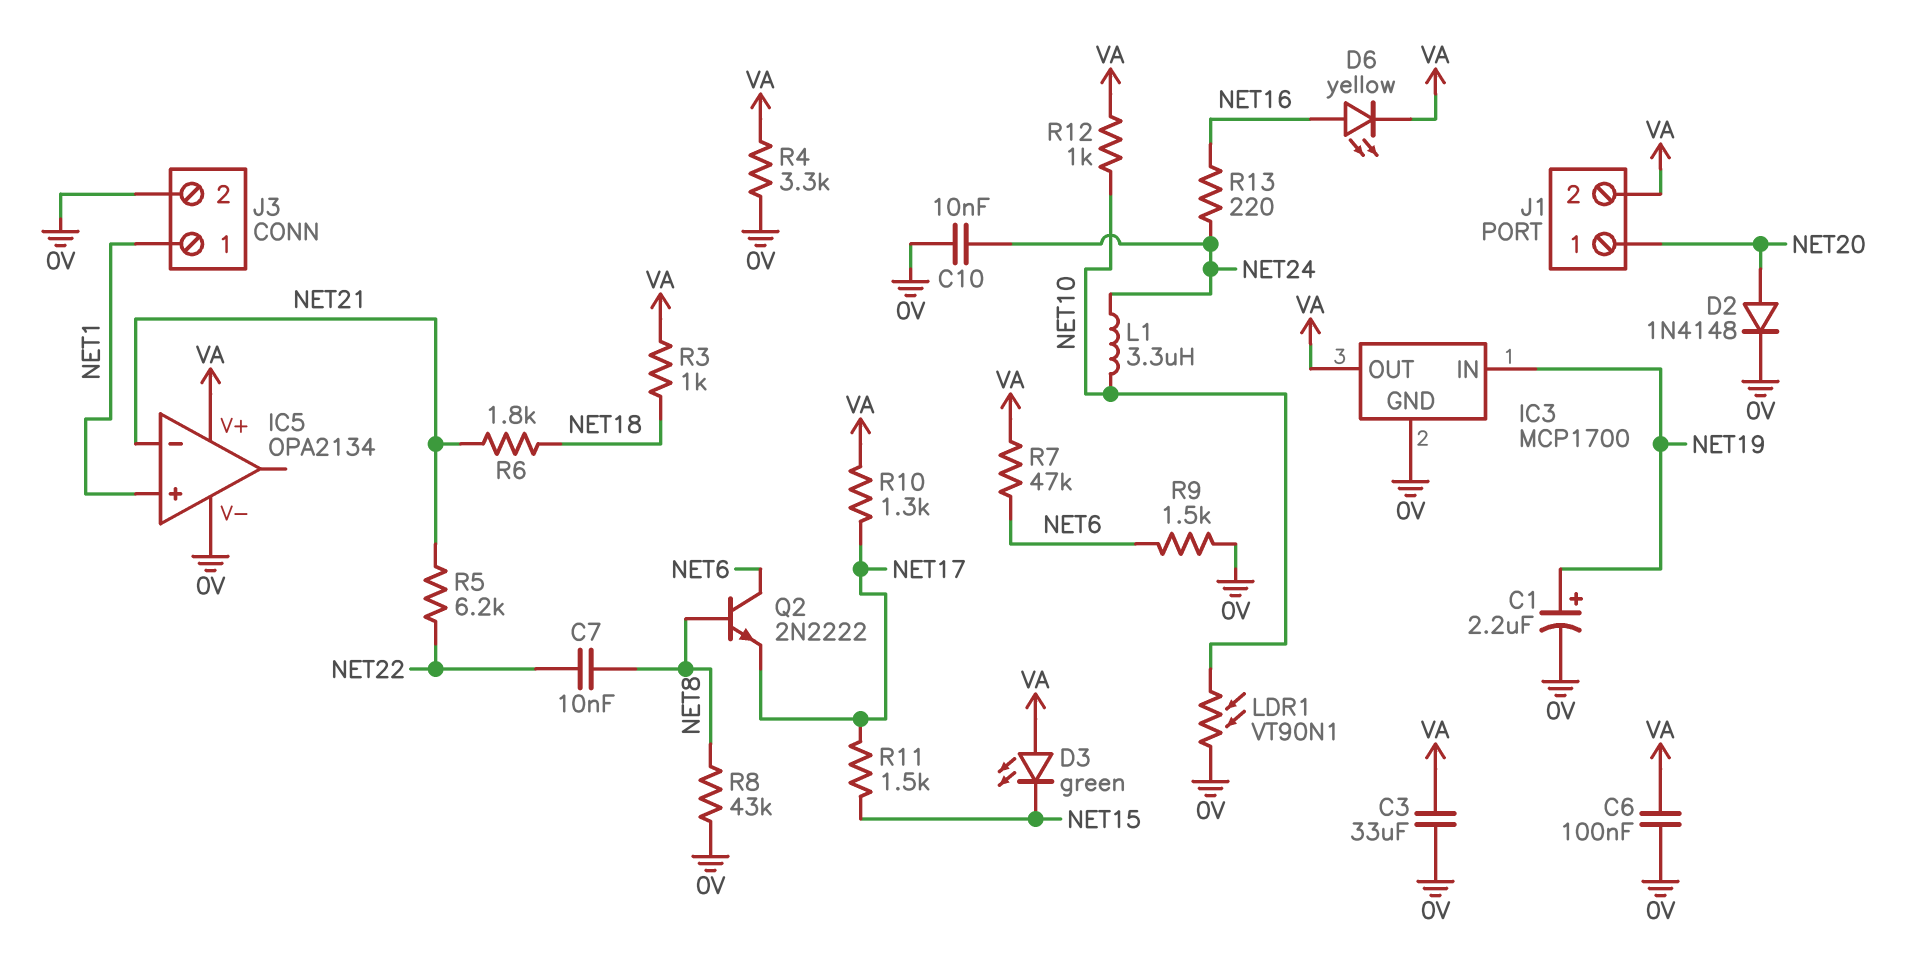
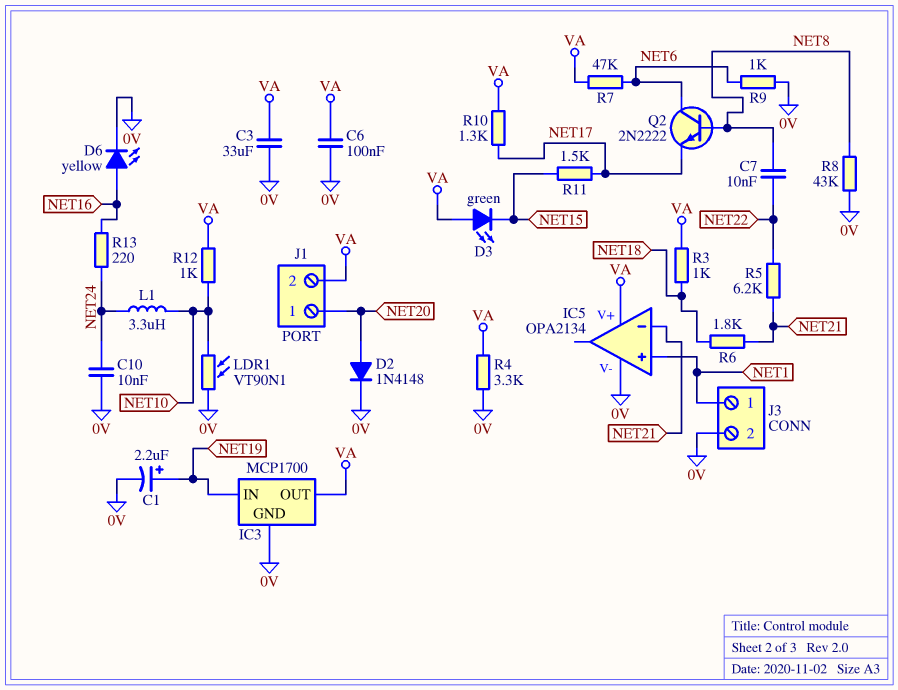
D6: LED yellow (A NET16, K VA) -> LED yellow (A NET16, K 0V)
R9: 1.5k (0V, NET6) -> 1k (0V, NET6)

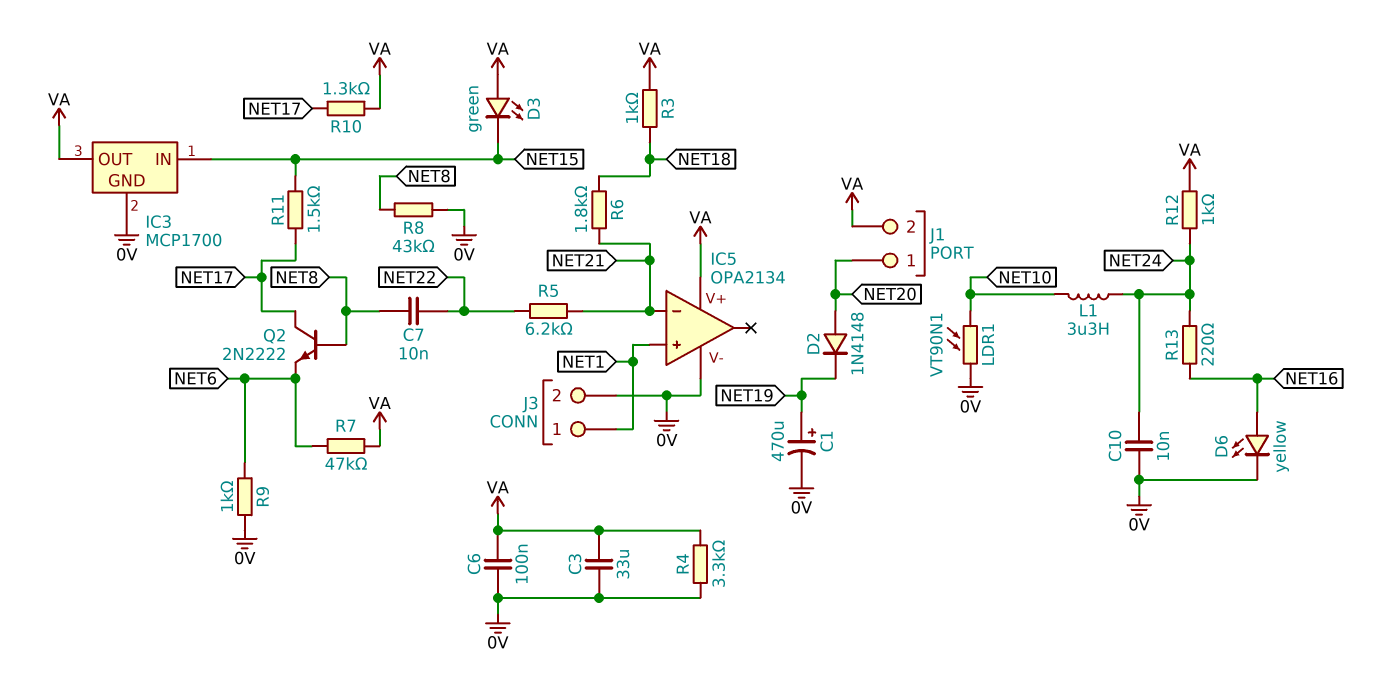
C1: 2.2uF (plus NET19, minus 0V) -> 470uF (plus NET19, minus 0V)
D2: diode 1N4148 (A NET20, K 0V) -> diode 1N4148 (A NET20, K NET19)
IC3 pin IN: NET19 -> NET15
Q2: NPN 2N2222 (B NET8, C NET6, E NET17) -> NPN 2N2222 (B NET8, C NET17, E NET6)
R12: 1k (NET10, VA) -> 1k (NET24, VA)

